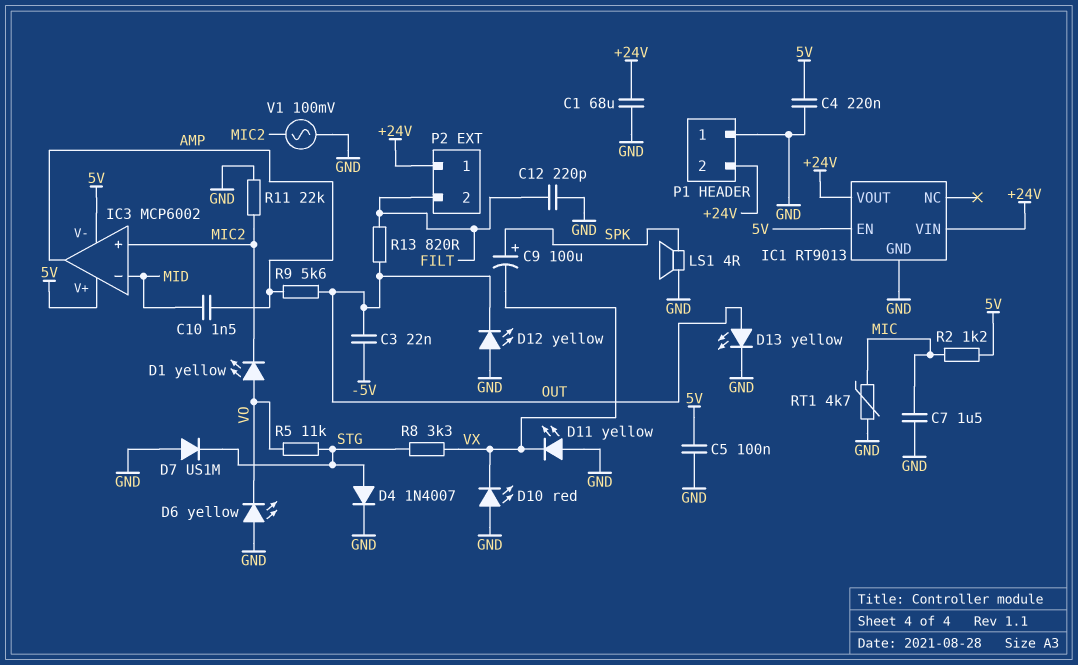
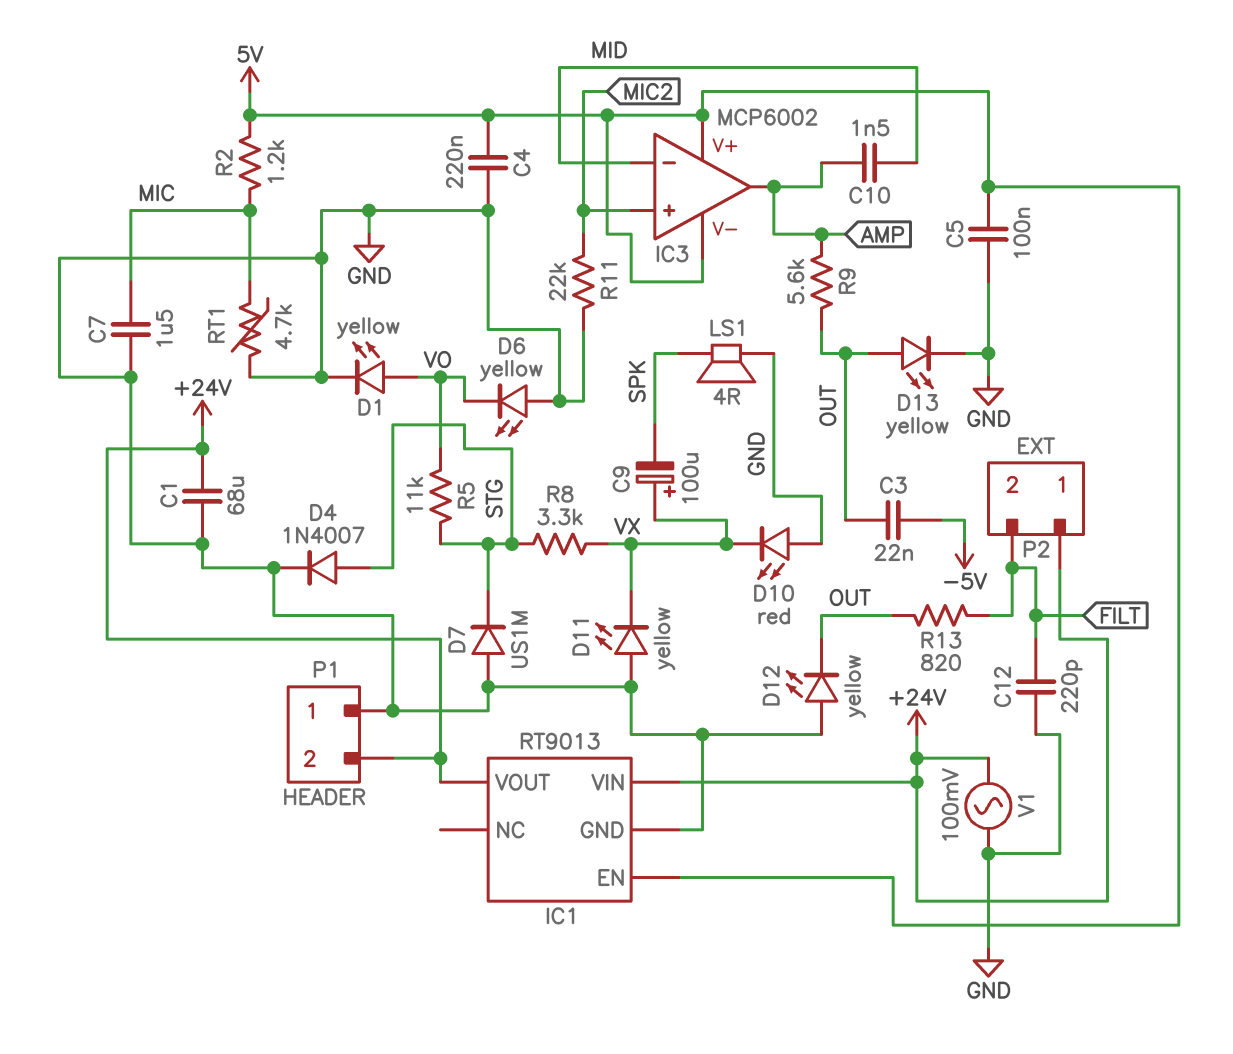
C9: 100uF (plus SPK, minus VX) -> 100uF (plus VX, minus SPK)
D1: LED yellow (A VO, K MIC2) -> LED yellow (A VO, K GND)
V1: AC 100mV (GND, MIC2) -> AC 100mV (+24V, GND)

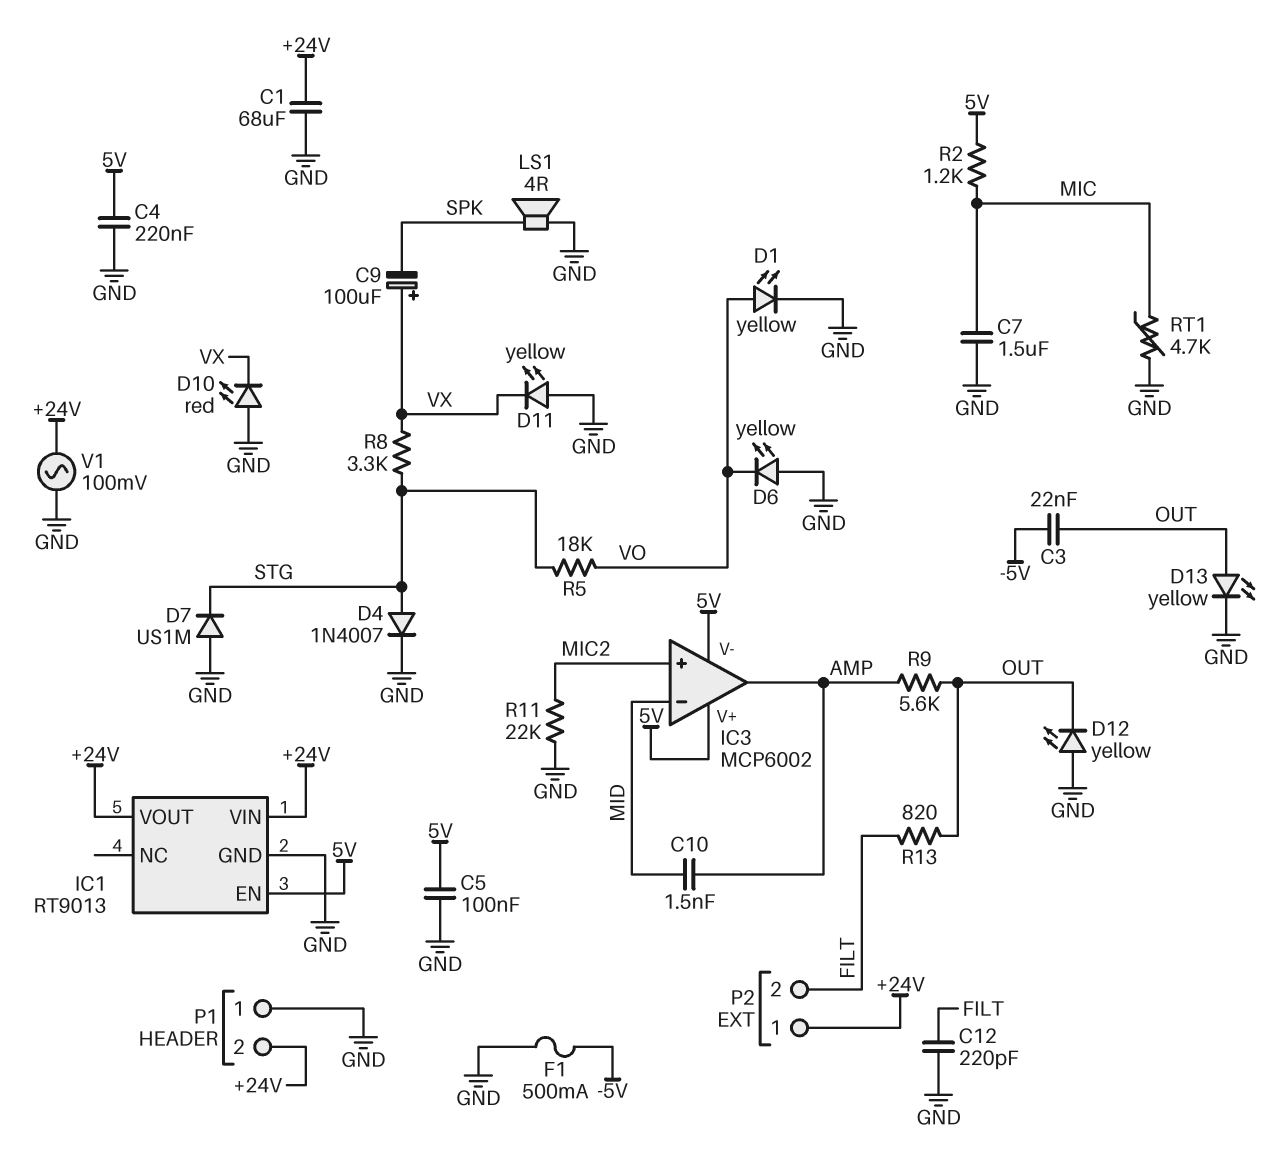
F1: none -> 500mA (-5V, GND)
R5: 11k (STG, VO) -> 18k (STG, VO)

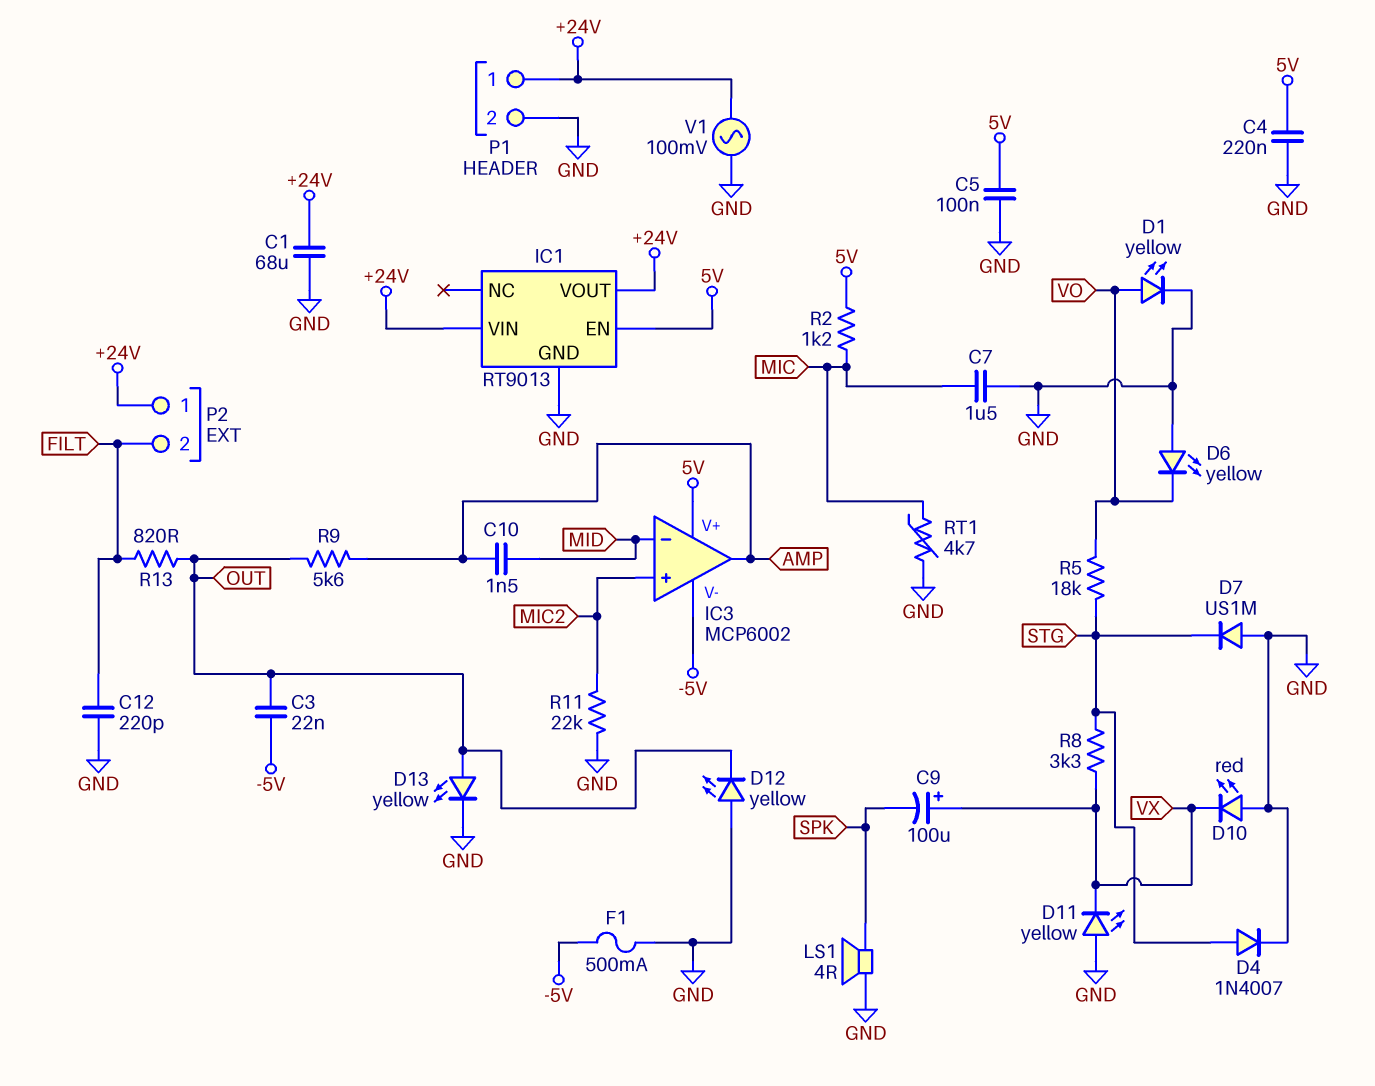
IC3 pin V-: 5V -> -5V
P1 pin 1: GND -> +24V
P1 pin 2: +24V -> GND

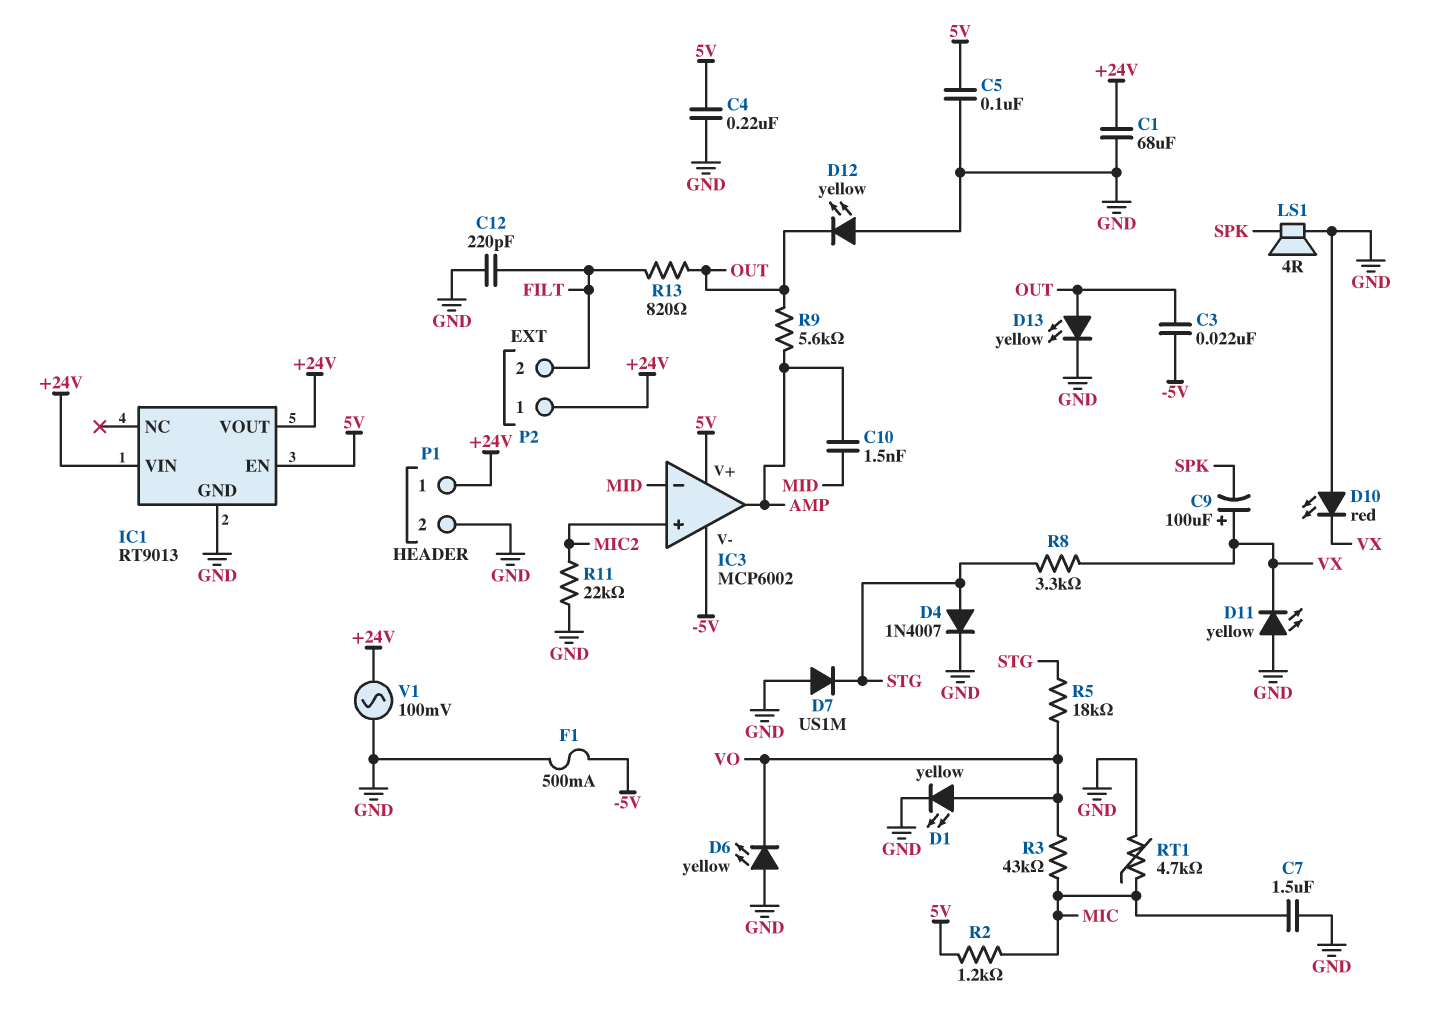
R3: none -> 43k (MIC, VO)

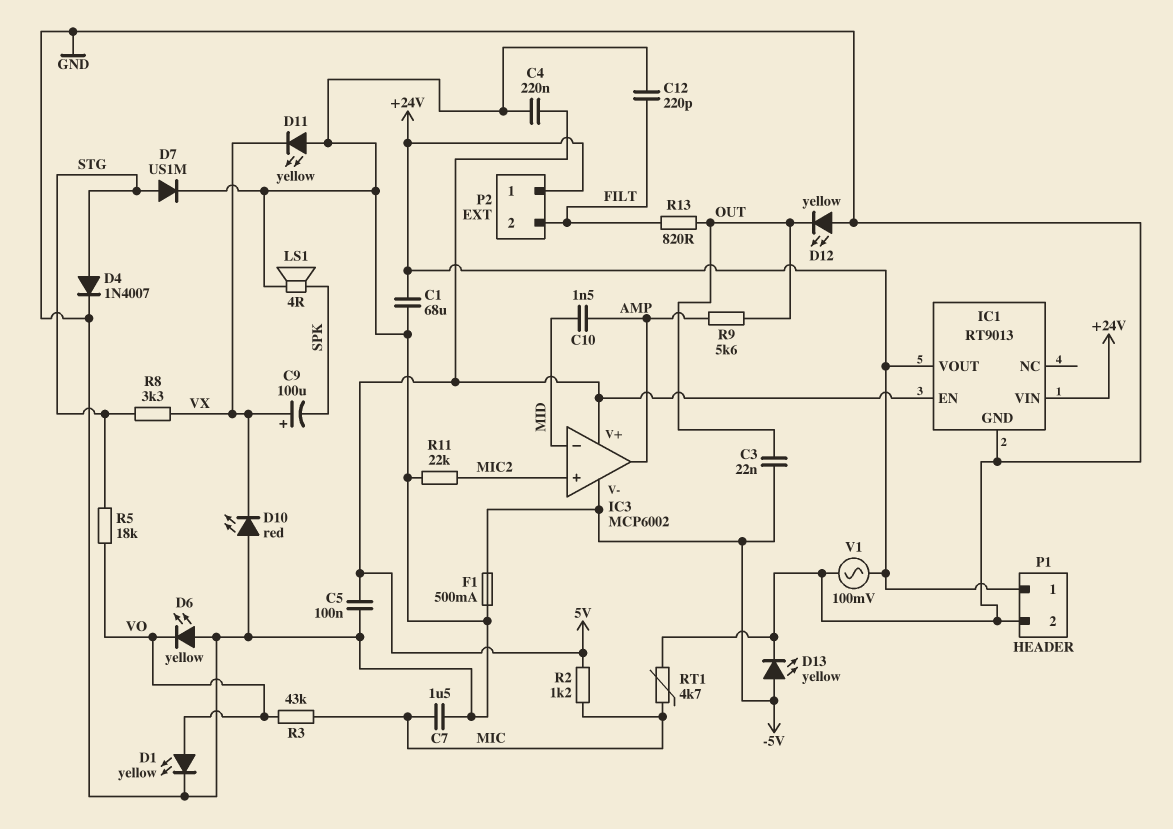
D7: diode US1M (A GND, K STG) -> diode US1M (A STG, K GND)
D13: LED yellow (A OUT, K GND) -> LED yellow (A -5V, K GND)

